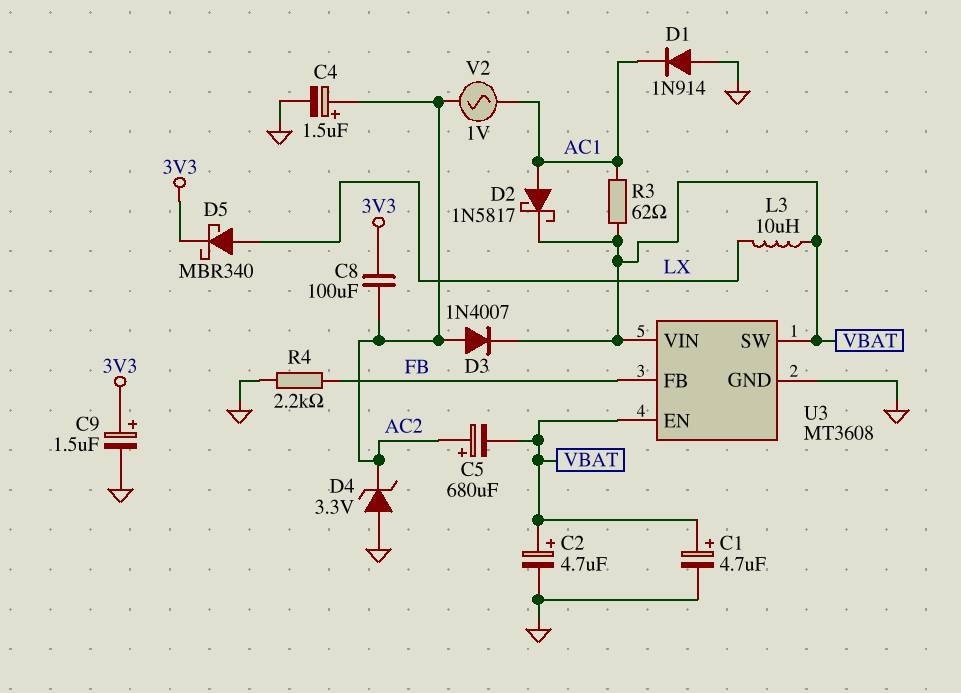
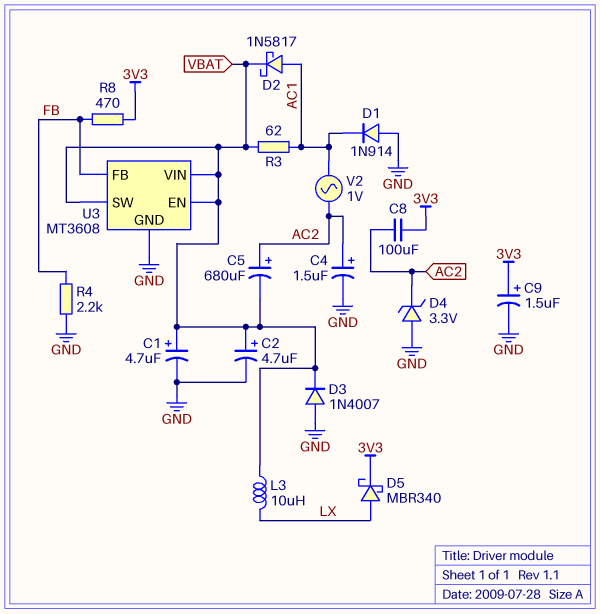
D3: diode 1N4007 (A AC2, K VBAT) -> diode 1N4007 (A GND, K VBAT)
R8: none -> 470 (3V3, FB)

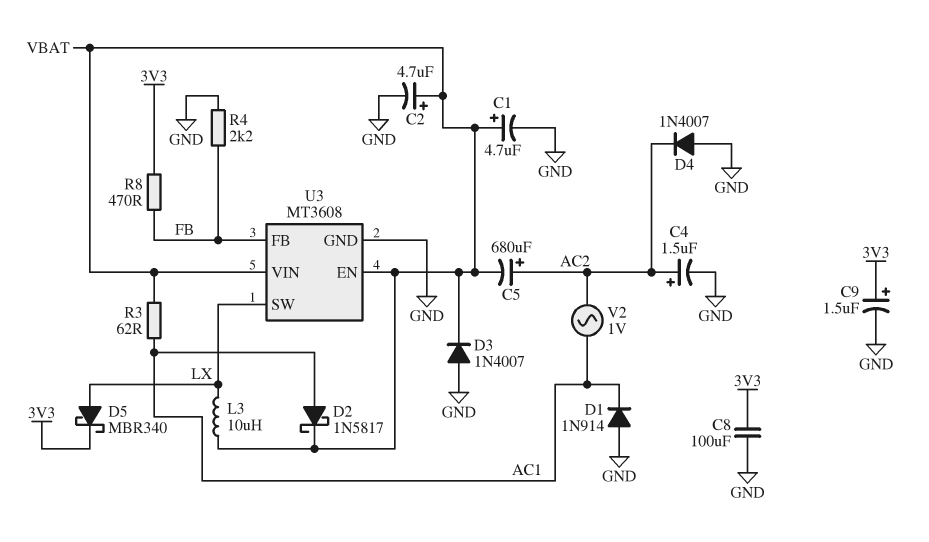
C8: 100uF (3V3, AC2) -> 100uF (3V3, GND)
D4: zener 3.3V (A GND, K AC2) -> diode 1N4007 (A GND, K AC2)
U3 pin SW: VBAT -> LX

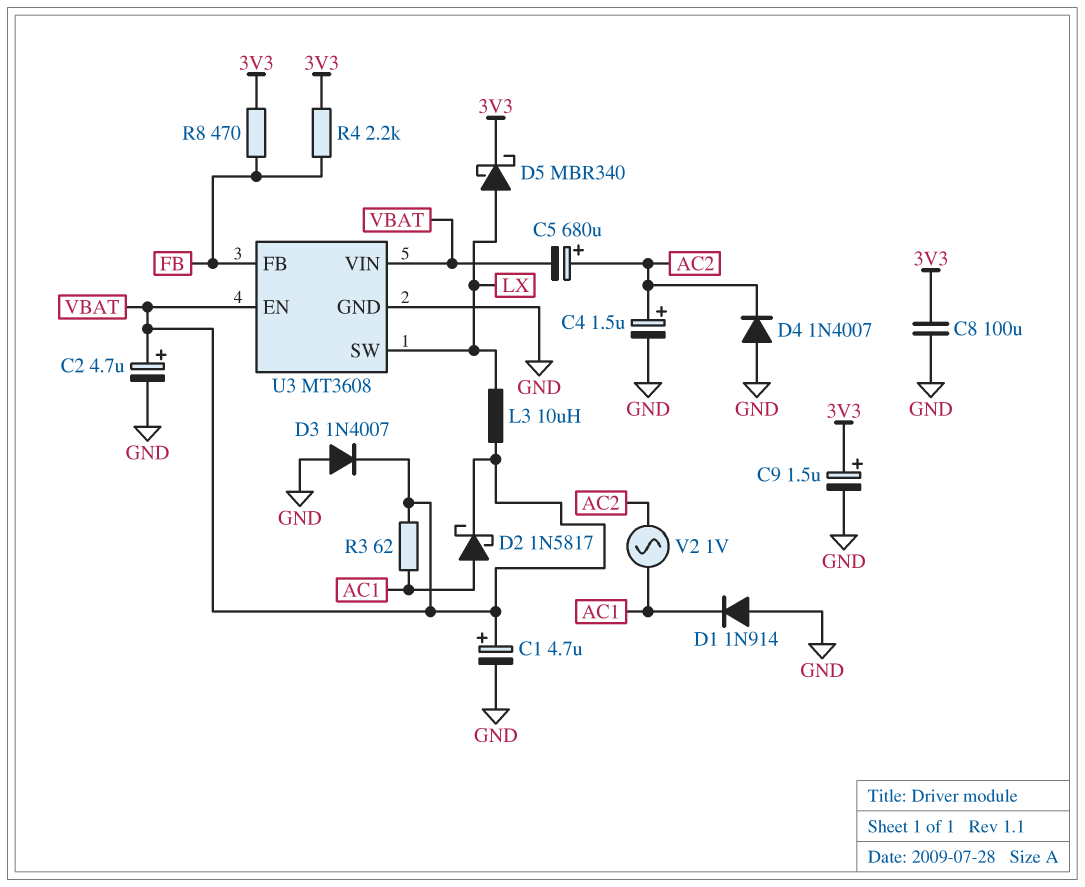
R4: 2.2k (FB, GND) -> 2.2k (3V3, FB)

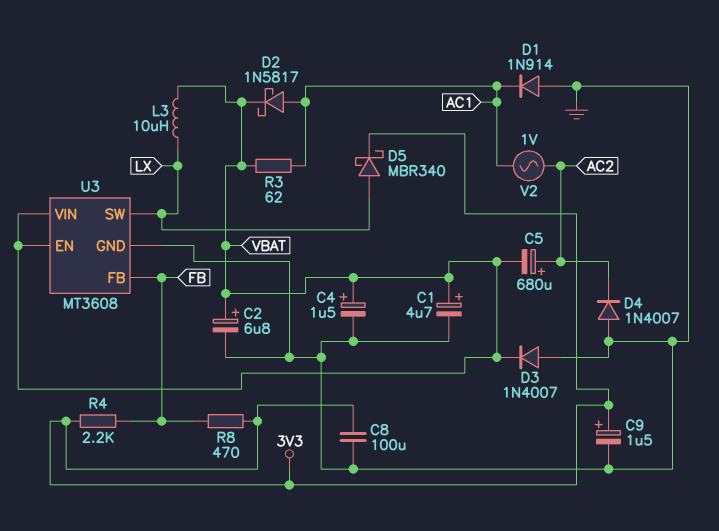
C2: 4.7uF (plus VBAT, minus GND) -> 6.8uF (plus VBAT, minus GND)
C4: 1.5uF (plus AC2, minus GND) -> 1.5uF (plus VBAT, minus GND)

